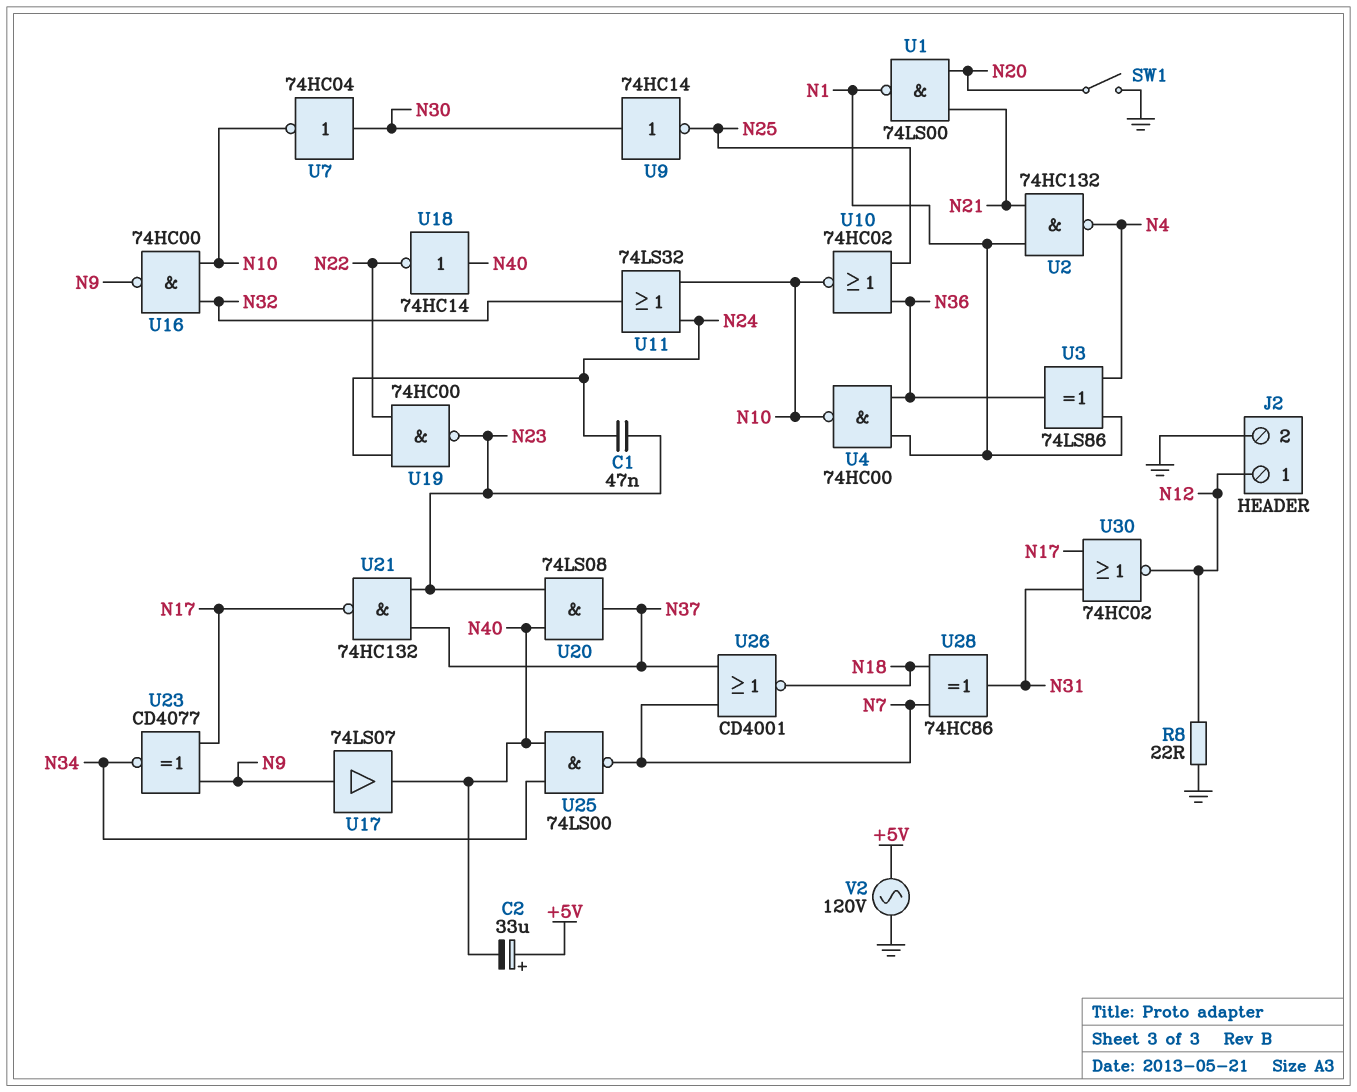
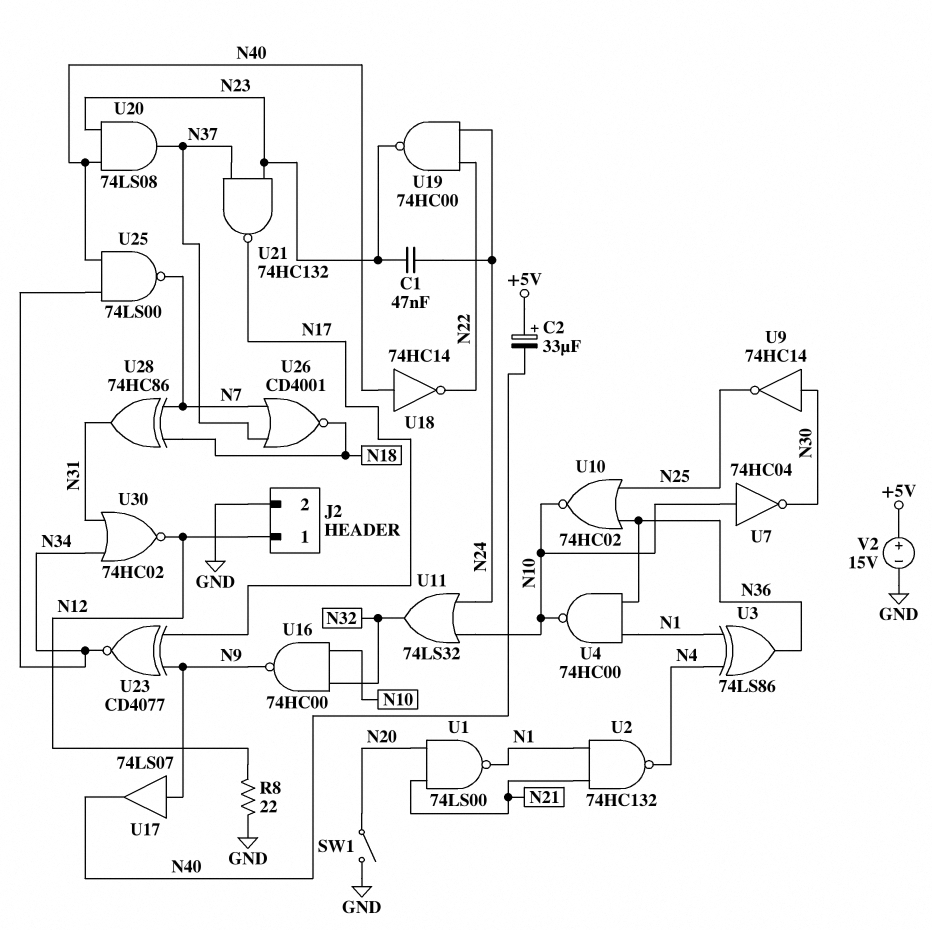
U7: NOT 74HC04 (in N30, out N10) -> NOT 74HC04 (in N10, out N30)
U30: NOR 74HC02 (in N17, in N31, out N12) -> NOR 74HC02 (in N31, in N34, out N12)
V2: AC 120V (+5V, GND) -> 15V (plus +5V, minus GND)

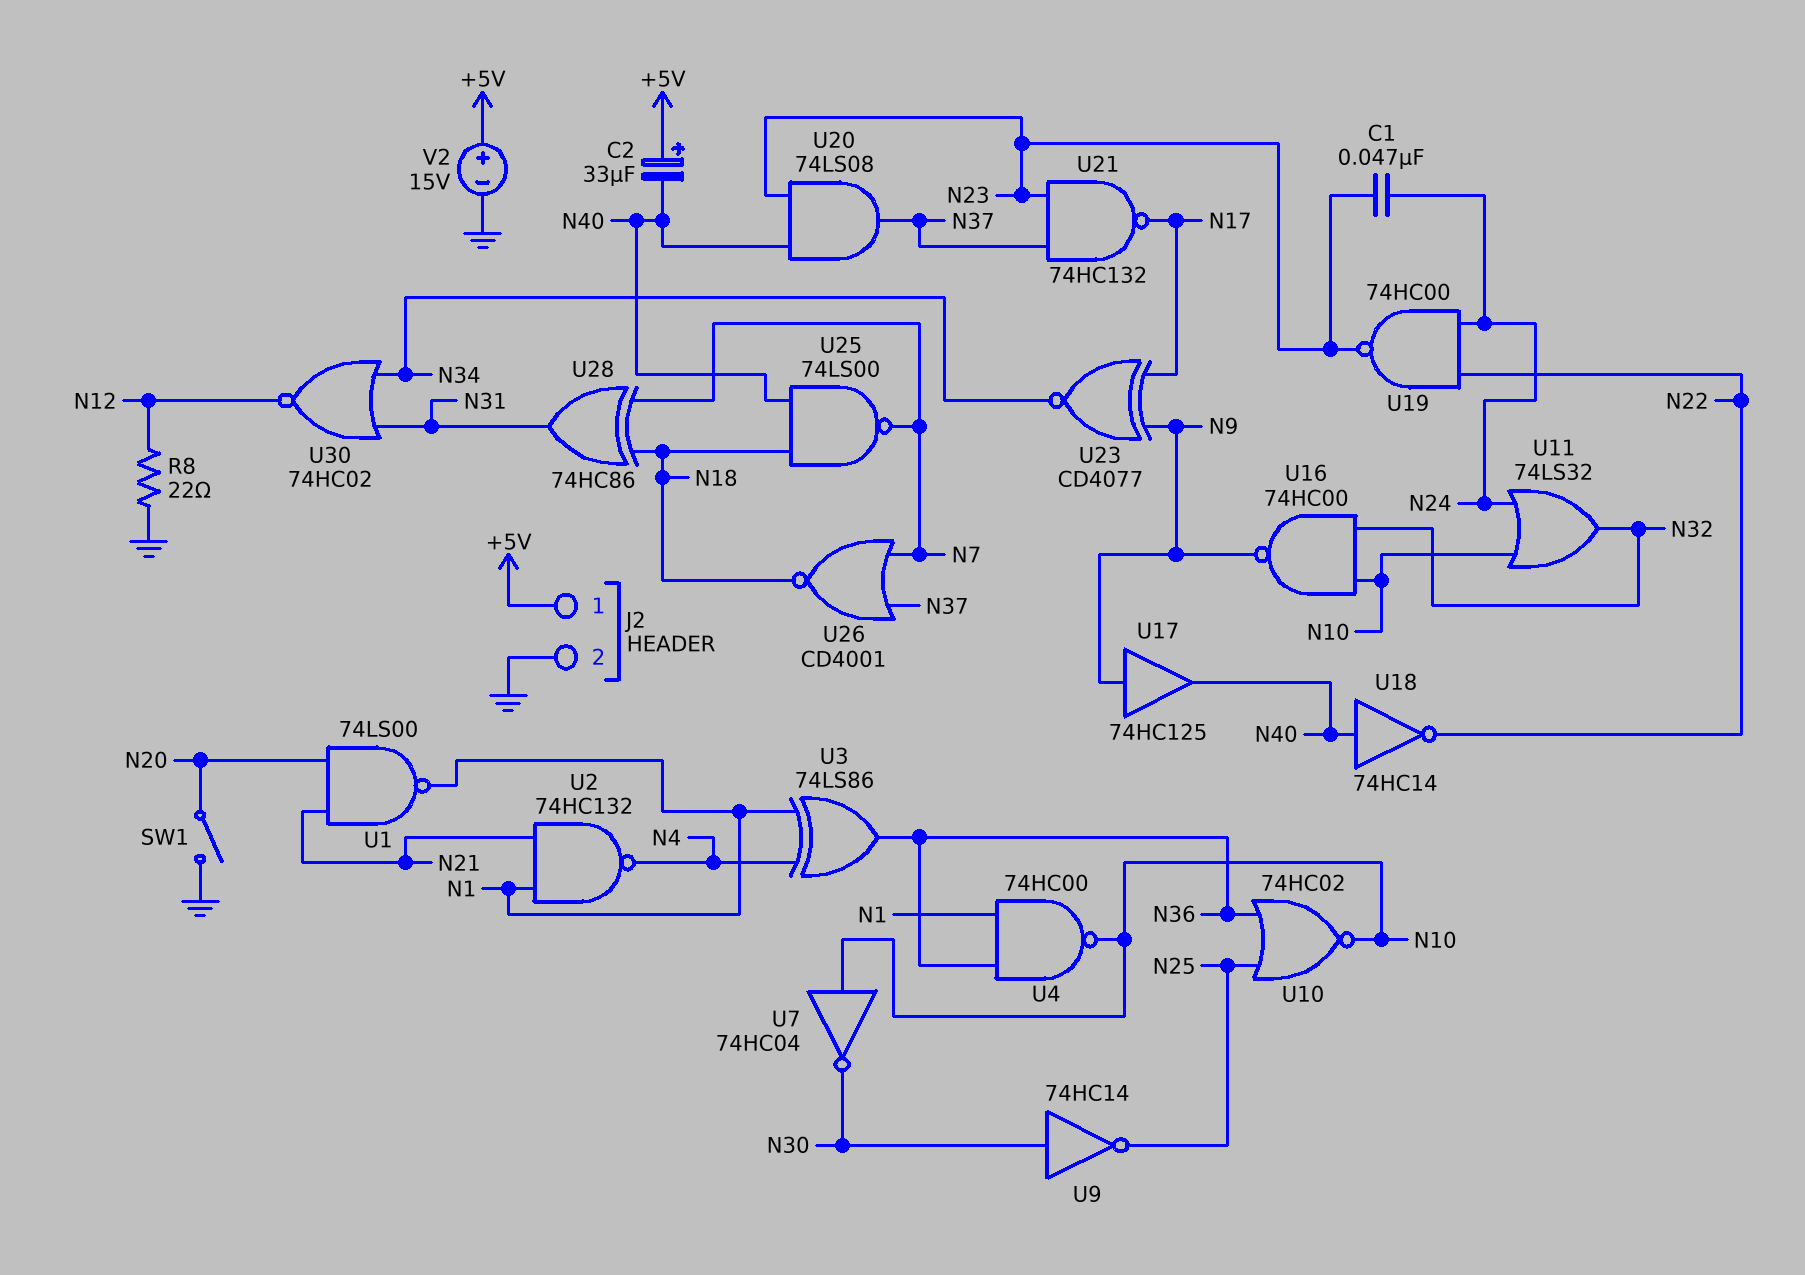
J2 pin 1: N12 -> +5V
U17: buffer 74LS07 (in N9, out N40) -> buffer 74HC125 (in N9, out N40)
U25: NAND 74LS00 (in N34, in N40, out N7) -> NAND 74LS00 (in N18, in N40, out N7)

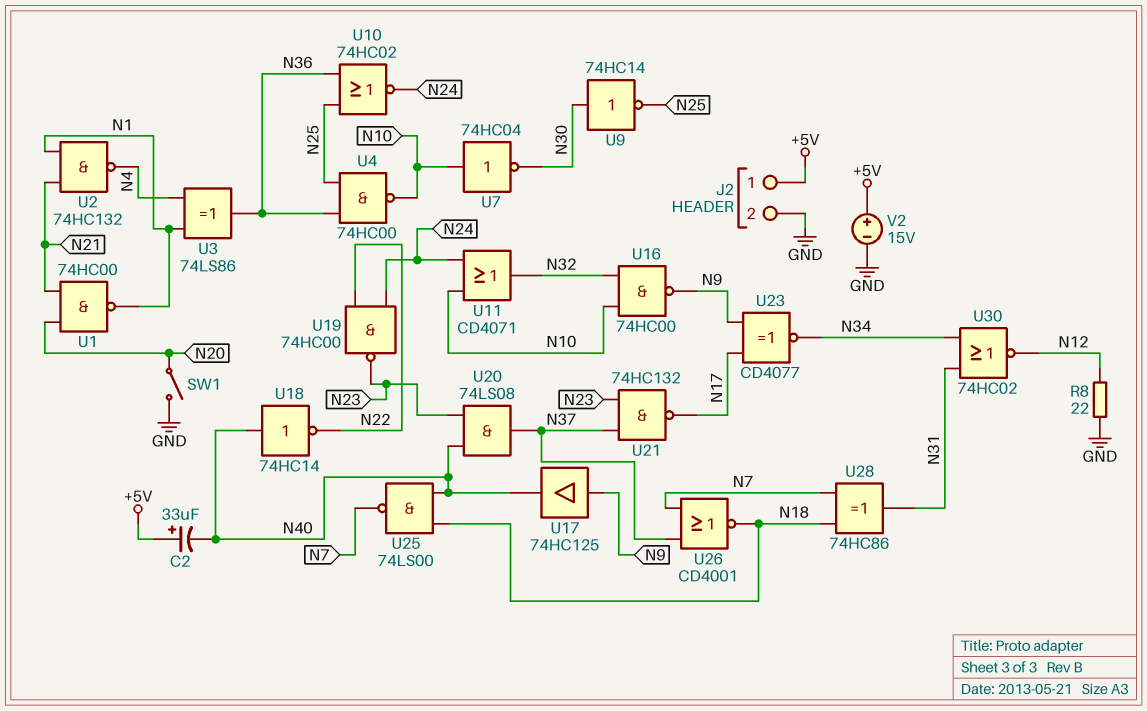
C1: 47nF (N23, N24) -> none
U1: NAND 74LS00 (in N20, in N21, out N1) -> NAND 74HC00 (in N20, in N21, out N1)
U4: NAND 74HC00 (in N1, in N36, out N10) -> NAND 74HC00 (in N25, in N36, out N10)
U10: NOR 74HC02 (in N25, in N36, out N10) -> NOR 74HC02 (in N25, in N36, out N24)
U11: OR 74LS32 (in N10, in N24, out N32) -> OR CD4071 (in N10, in N24, out N32)

